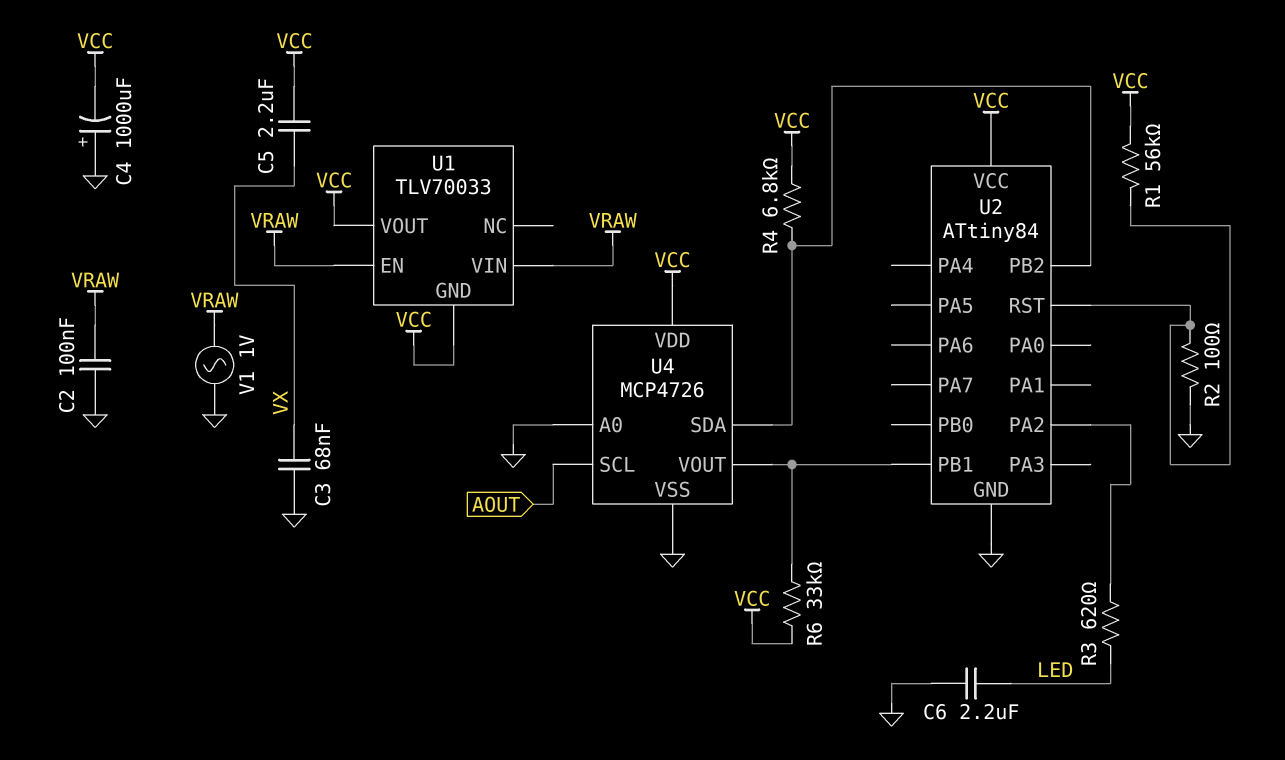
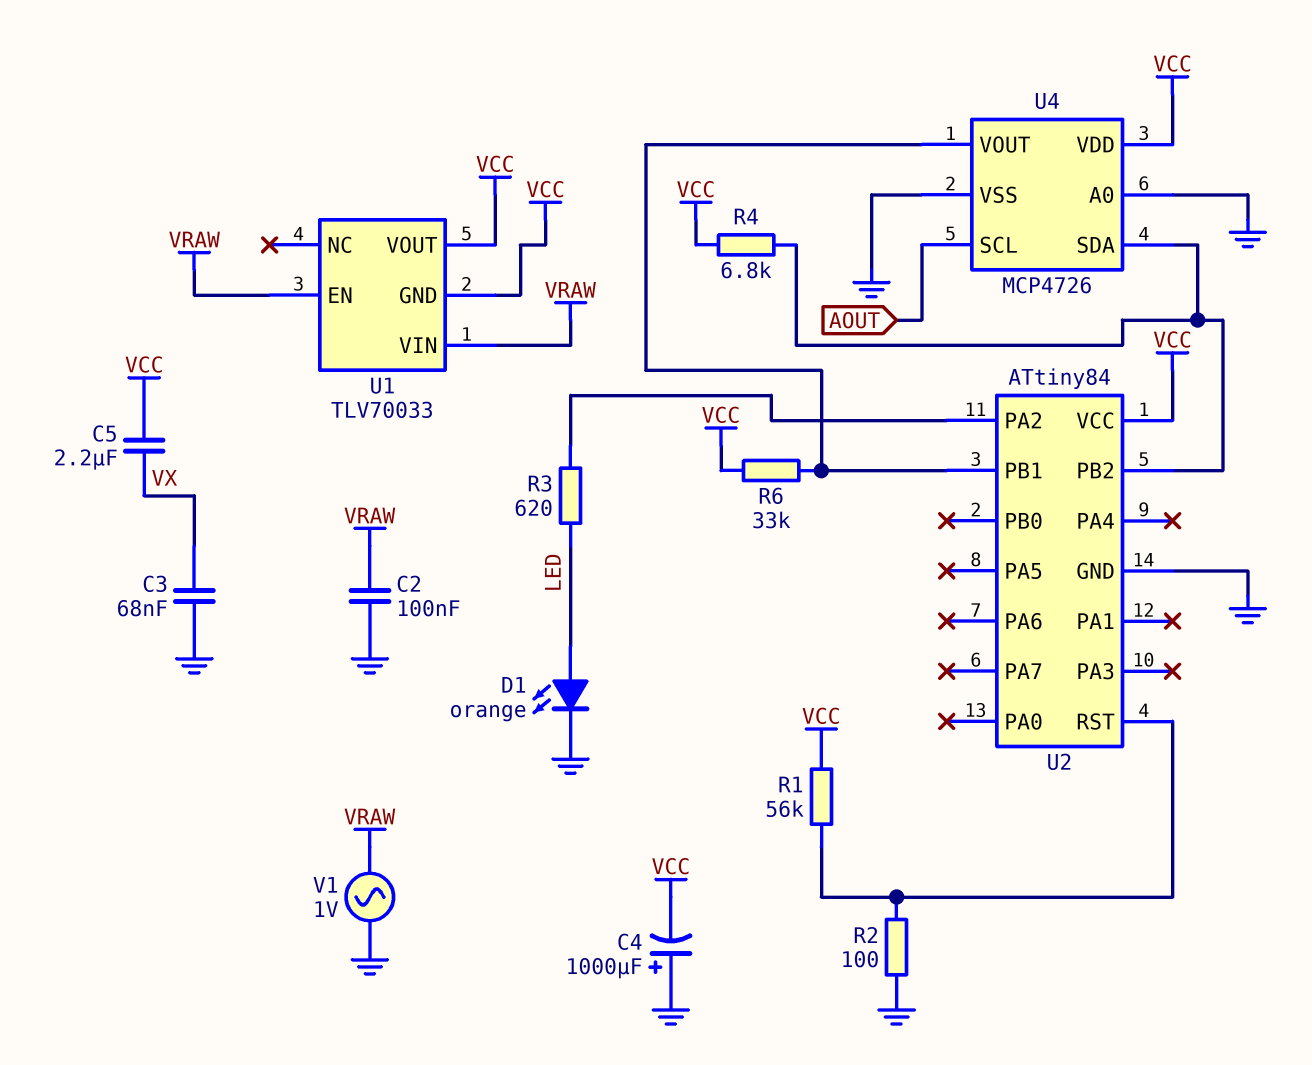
C6: 2.2uF (GND, LED) -> none
D1: none -> LED orange (A LED, K GND)

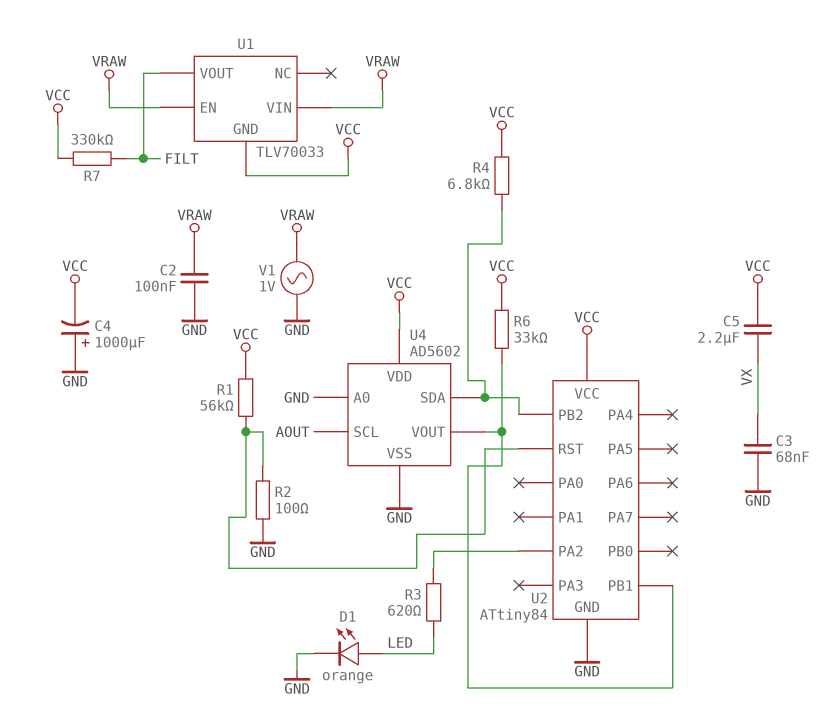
R7: none -> 330k (FILT, VCC)
U1 pin VOUT: VCC -> FILT
U4: MCP4726 -> AD5602

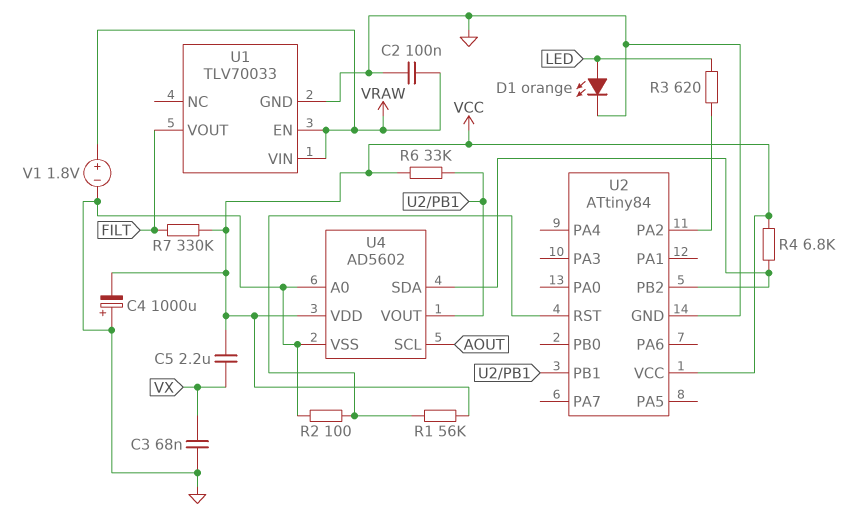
U1 pin GND: VCC -> GND
V1: AC 1V (GND, VRAW) -> 1.8V (plus VRAW, minus GND)

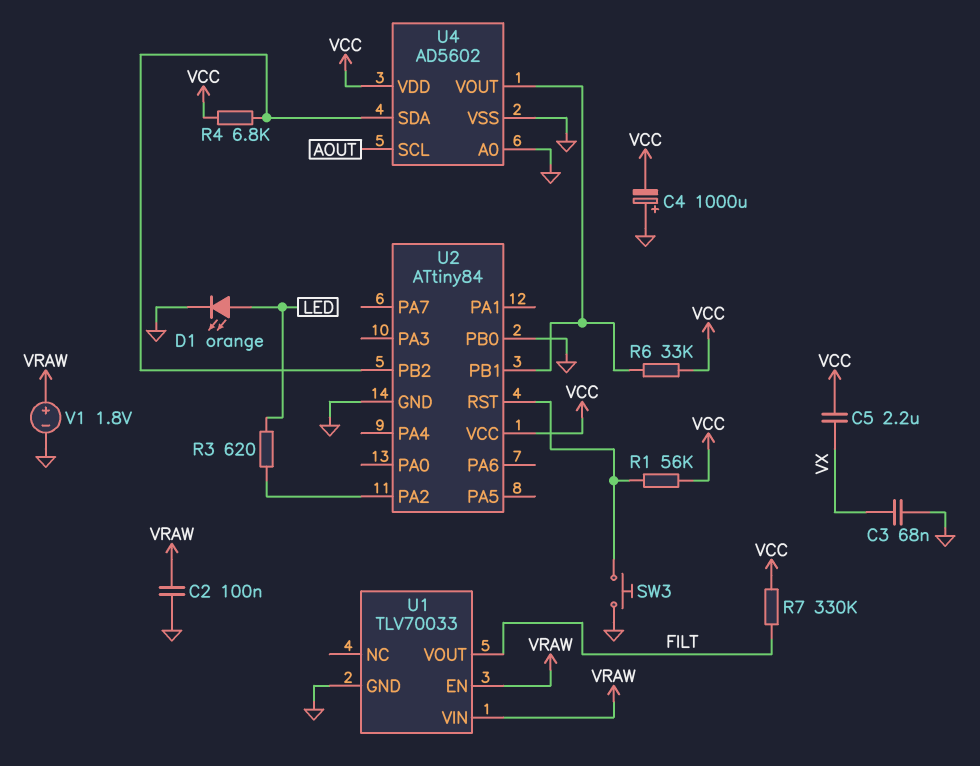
R2: 100 (GND, U2/RST) -> none
SW3: none -> button (GND, U2/RST)
U2 pin PB0: none -> GND

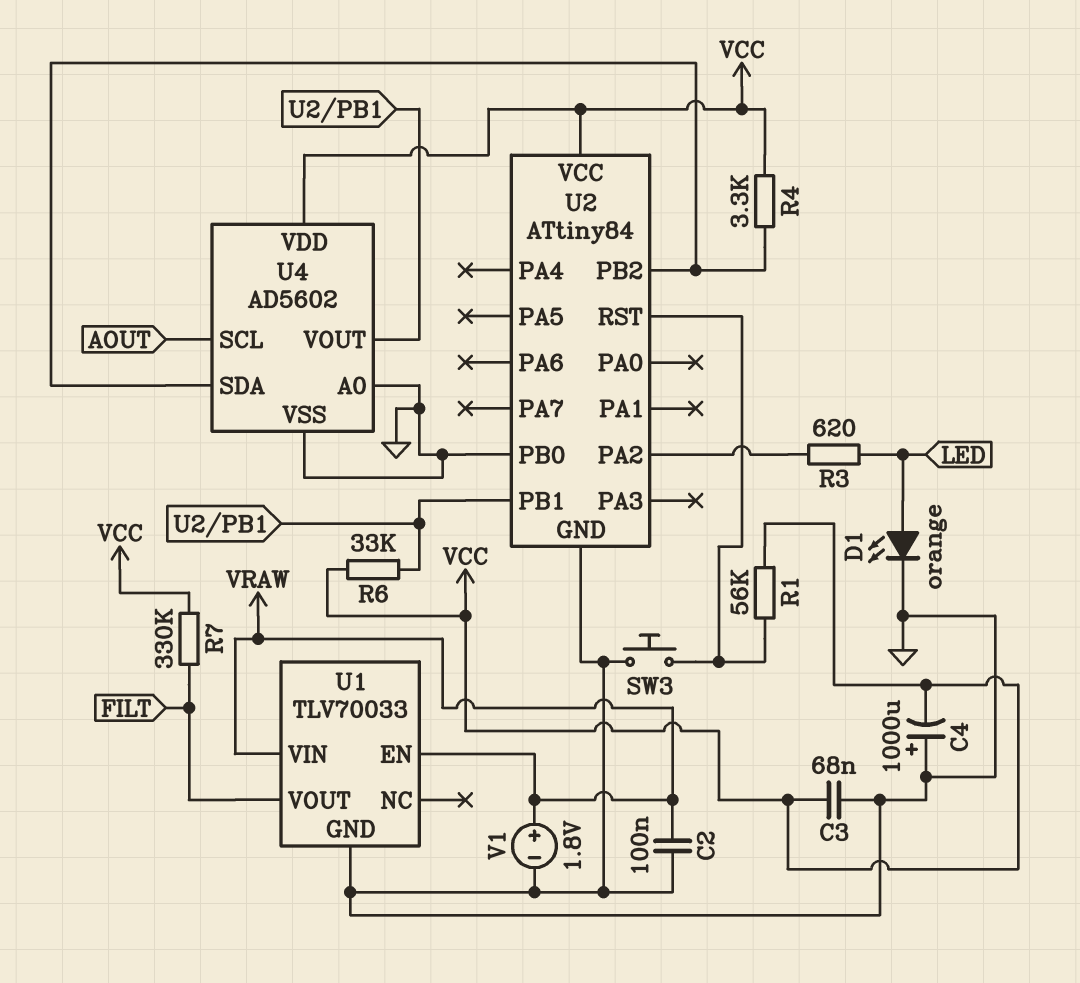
C3: 68nF (GND, VX) -> 68nF (GND, VCC)
C5: 2.2uF (VCC, VX) -> none
R4: 6.8k (U2/PB2, VCC) -> 3.3k (U2/PB2, VCC)

